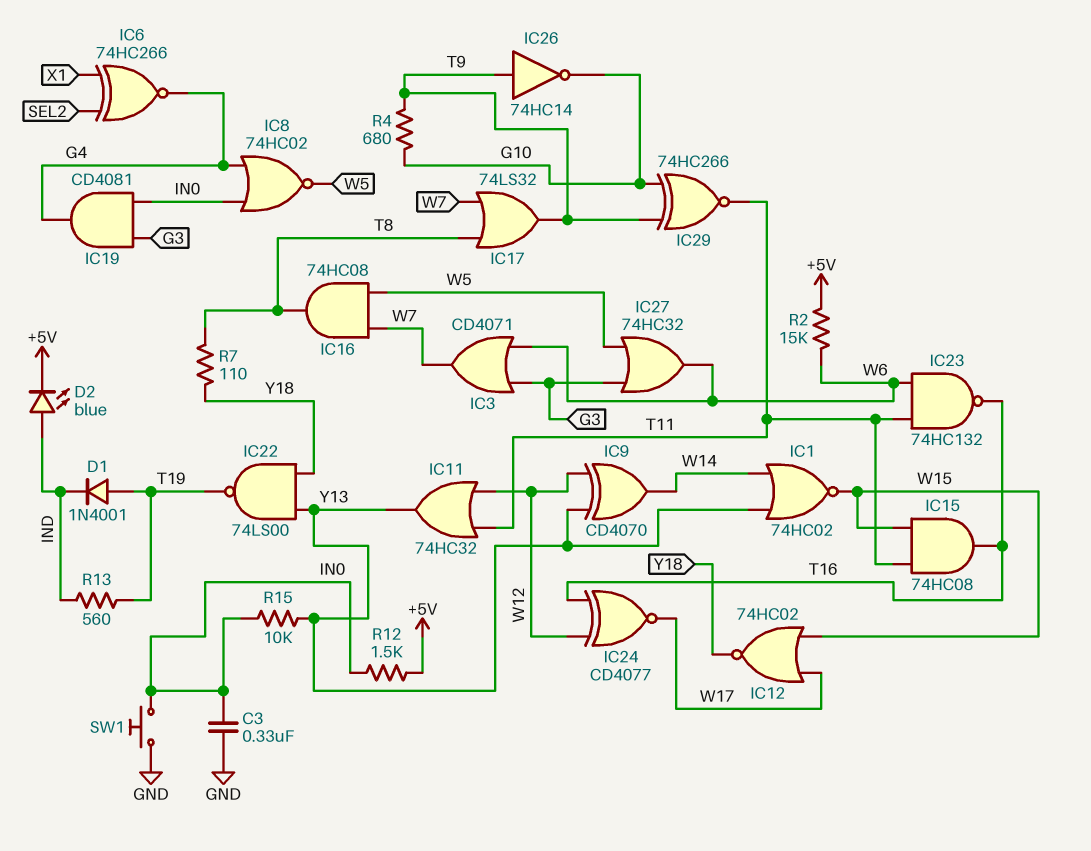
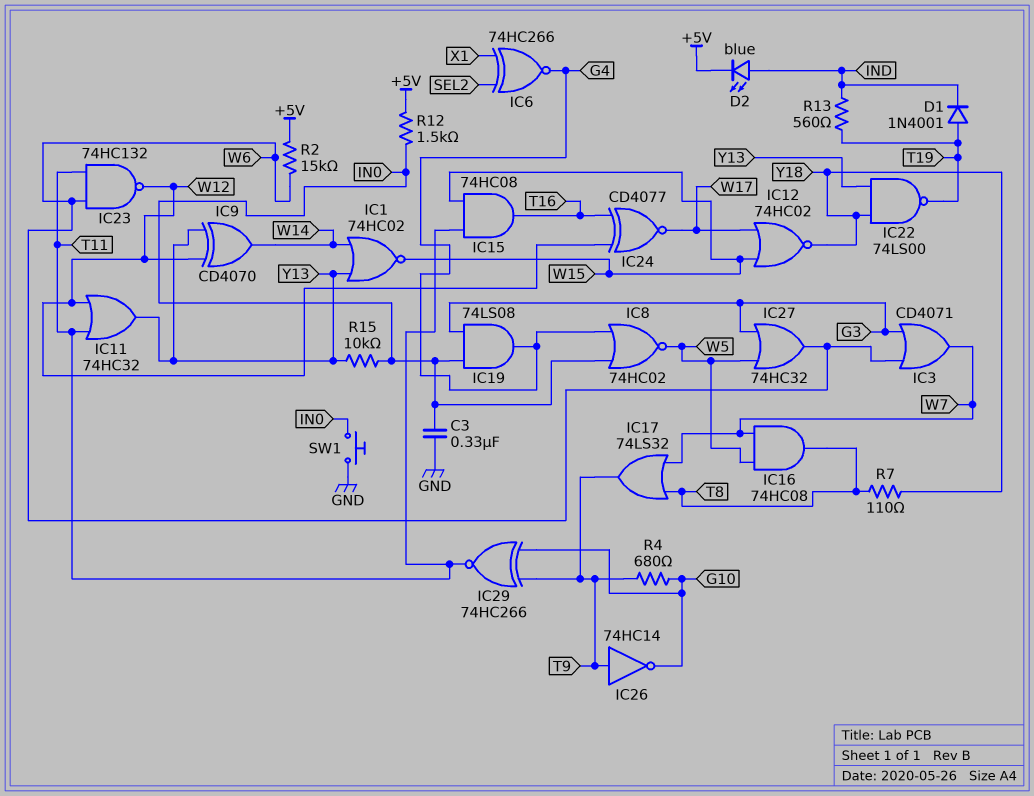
IC19: AND CD4081 (in G3, in IN0, out G4) -> AND 74LS08 (in G3, in IN0, out G4)
IC23: NAND 74HC132 (in T11, in W6, out T16) -> NAND 74HC132 (in T11, in W6, out W12)

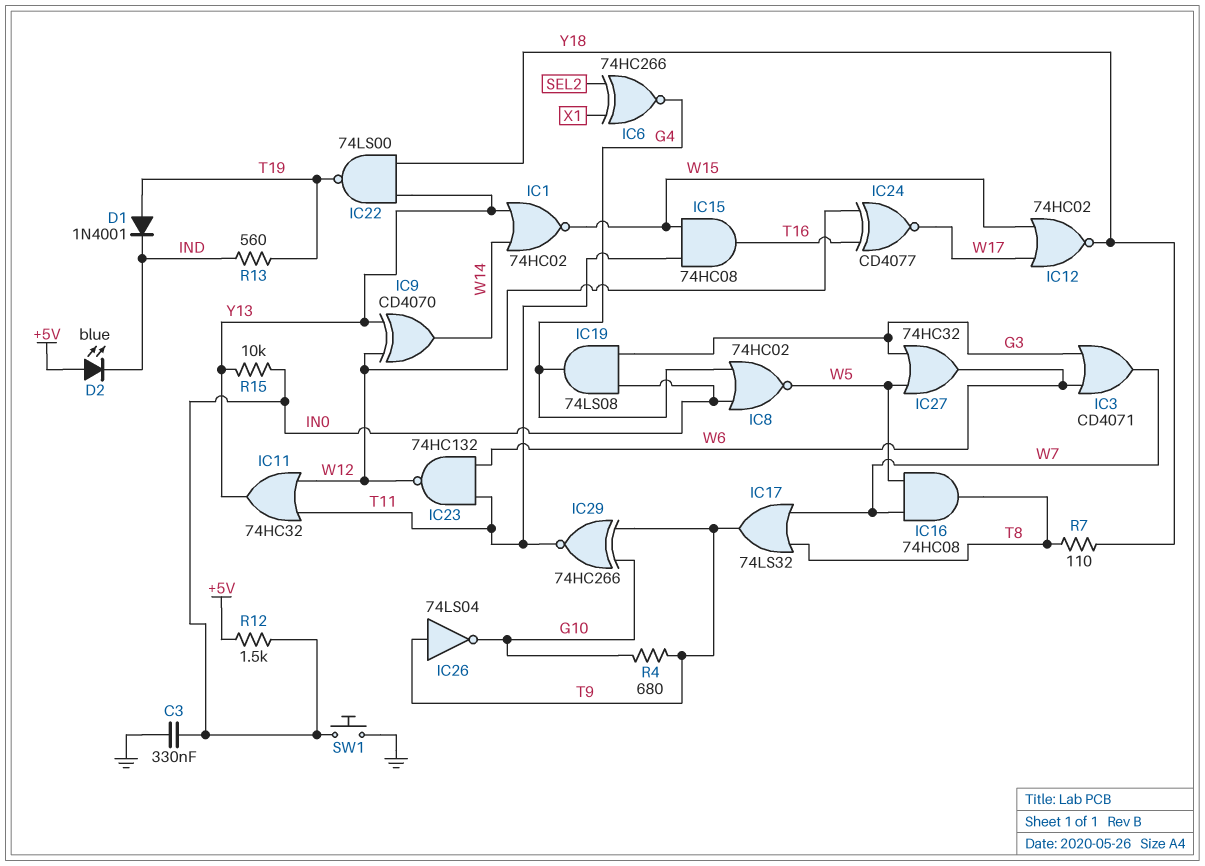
D2: LED blue (A IND, K +5V) -> LED blue (A +5V, K IND)
IC26: NOT 74HC14 (in T9, out G10) -> NOT 74LS04 (in T9, out G10)
R2: 15k (+5V, W6) -> none

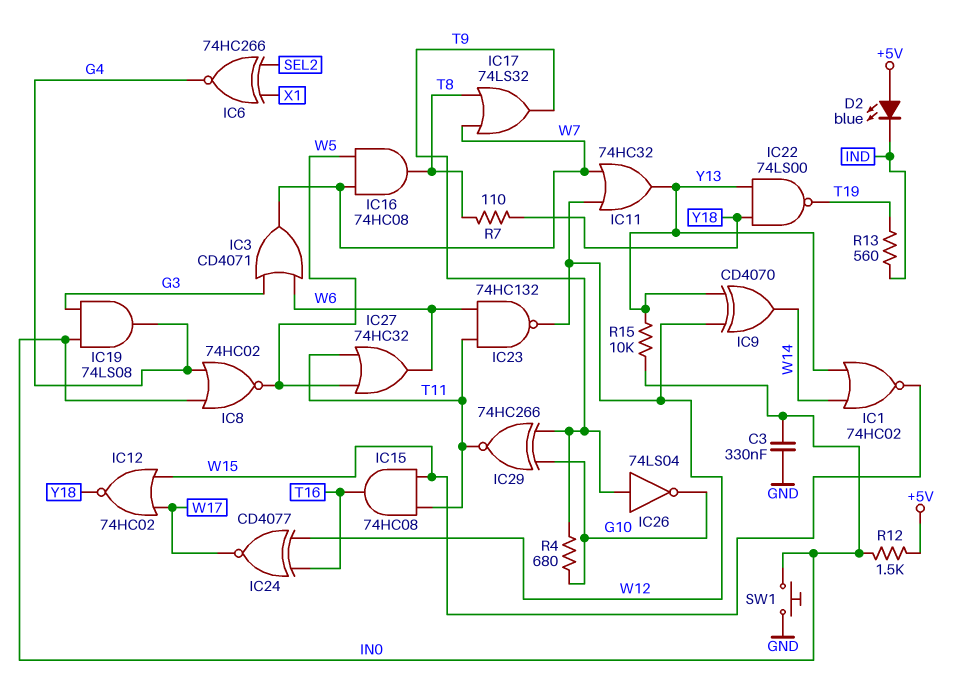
D1: diode 1N4001 (A T19, K IND) -> none
IC11: OR 74HC32 (in T11, in W12, out Y13) -> OR 74HC32 (in W7, in W12, out Y13)
IC27: OR 74HC32 (in G3, in W5, out W6) -> OR 74HC32 (in T11, in W5, out W6)

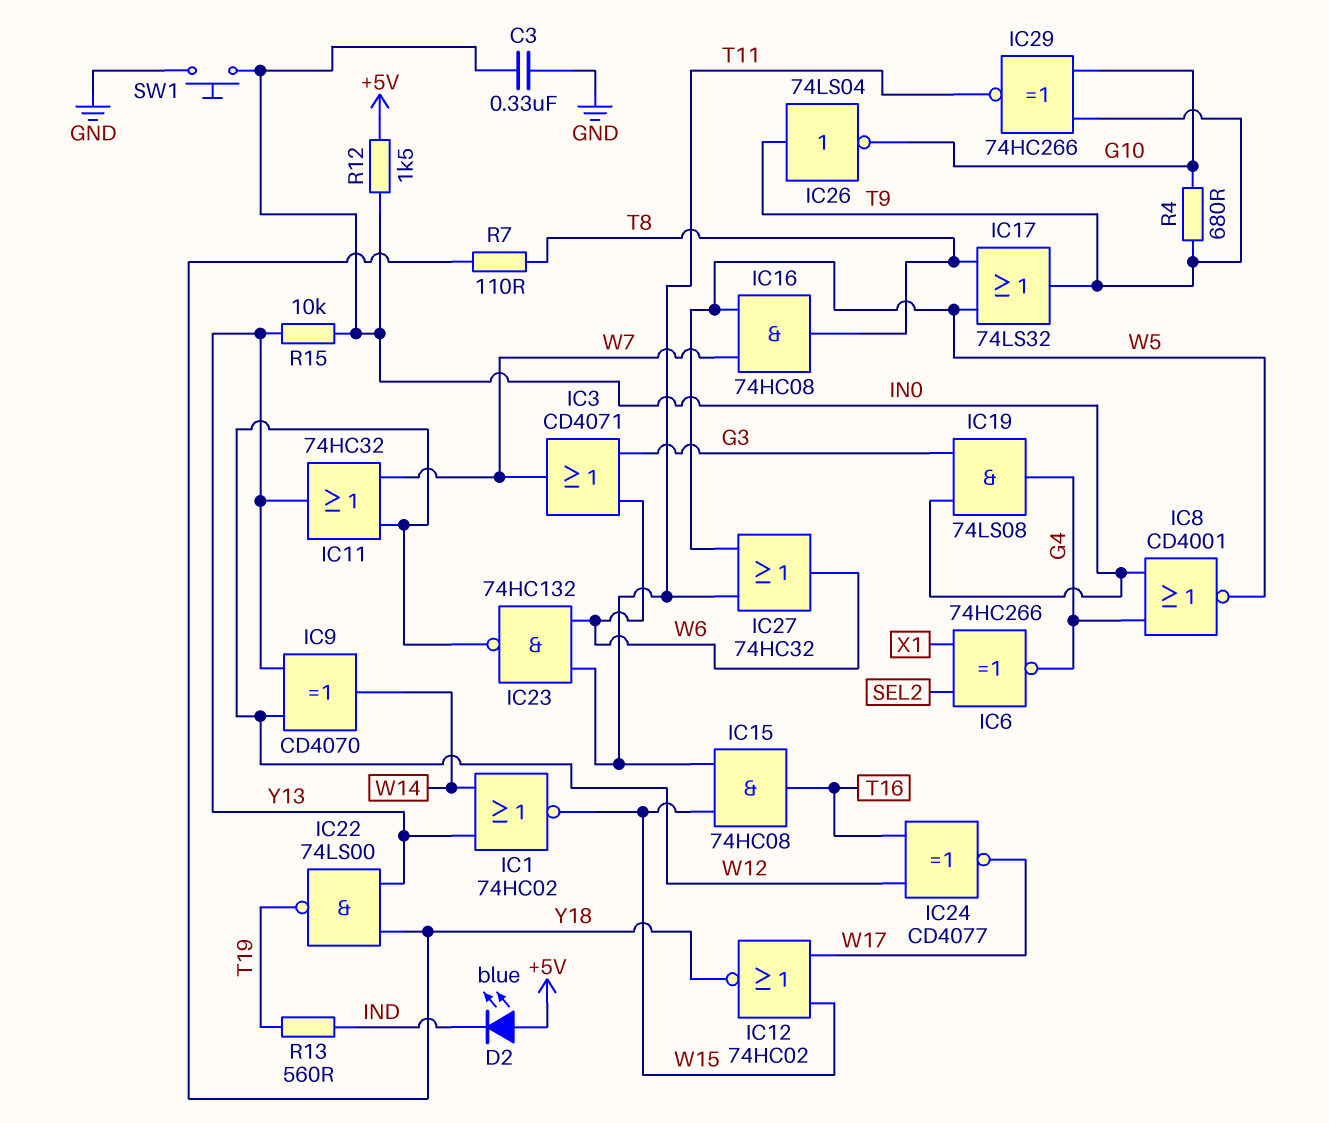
IC8: NOR 74HC02 (in G4, in IN0, out W5) -> NOR CD4001 (in G4, in IN0, out W5)
IC17: OR 74LS32 (in T8, in W7, out T9) -> OR 74LS32 (in T8, in W5, out T9)

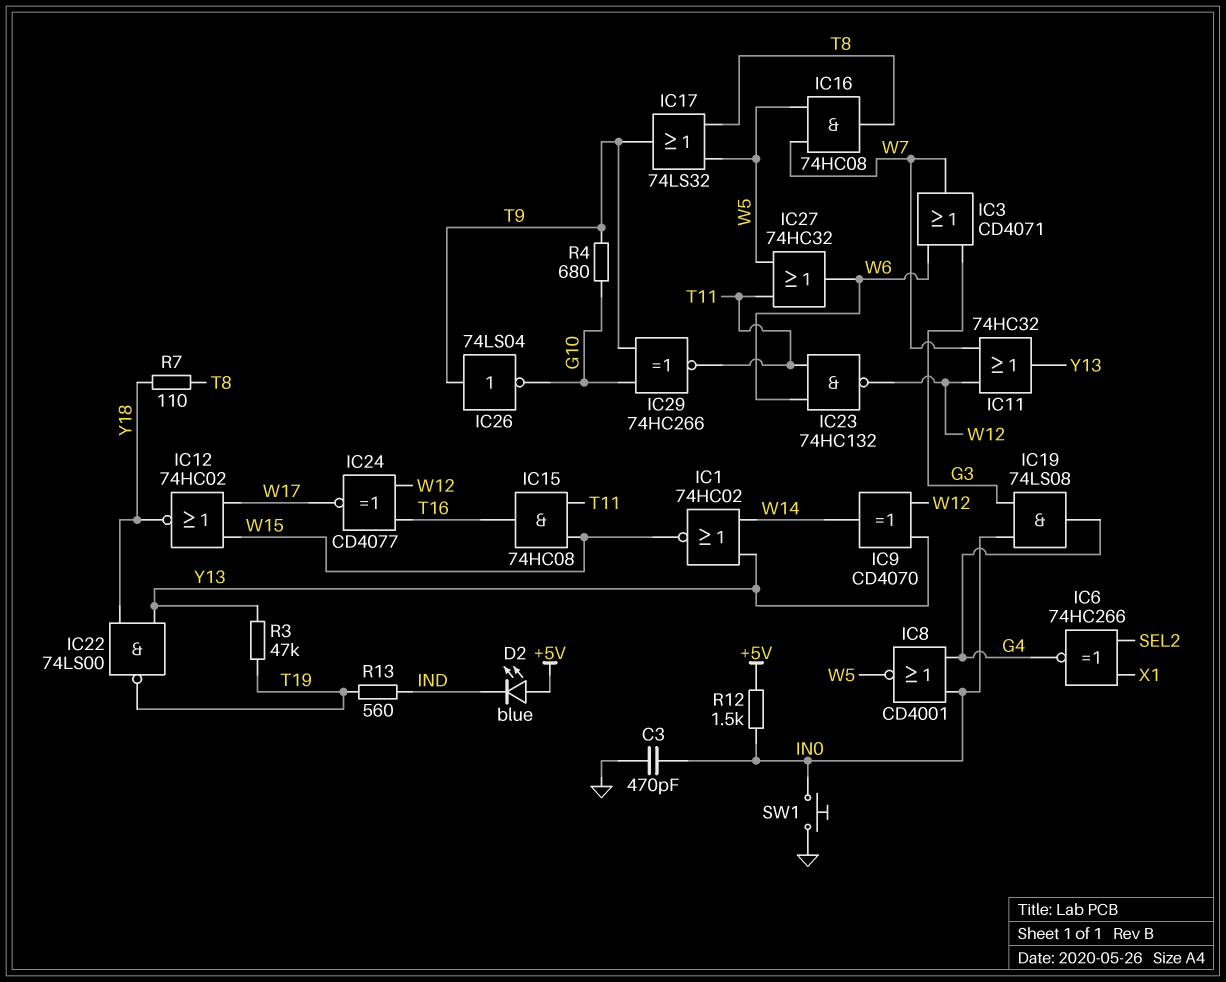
C3: 330nF (GND, IN0) -> 470pF (GND, IN0)
R3: none -> 47k (T19, Y13)
R15: 10k (IN0, Y13) -> none

